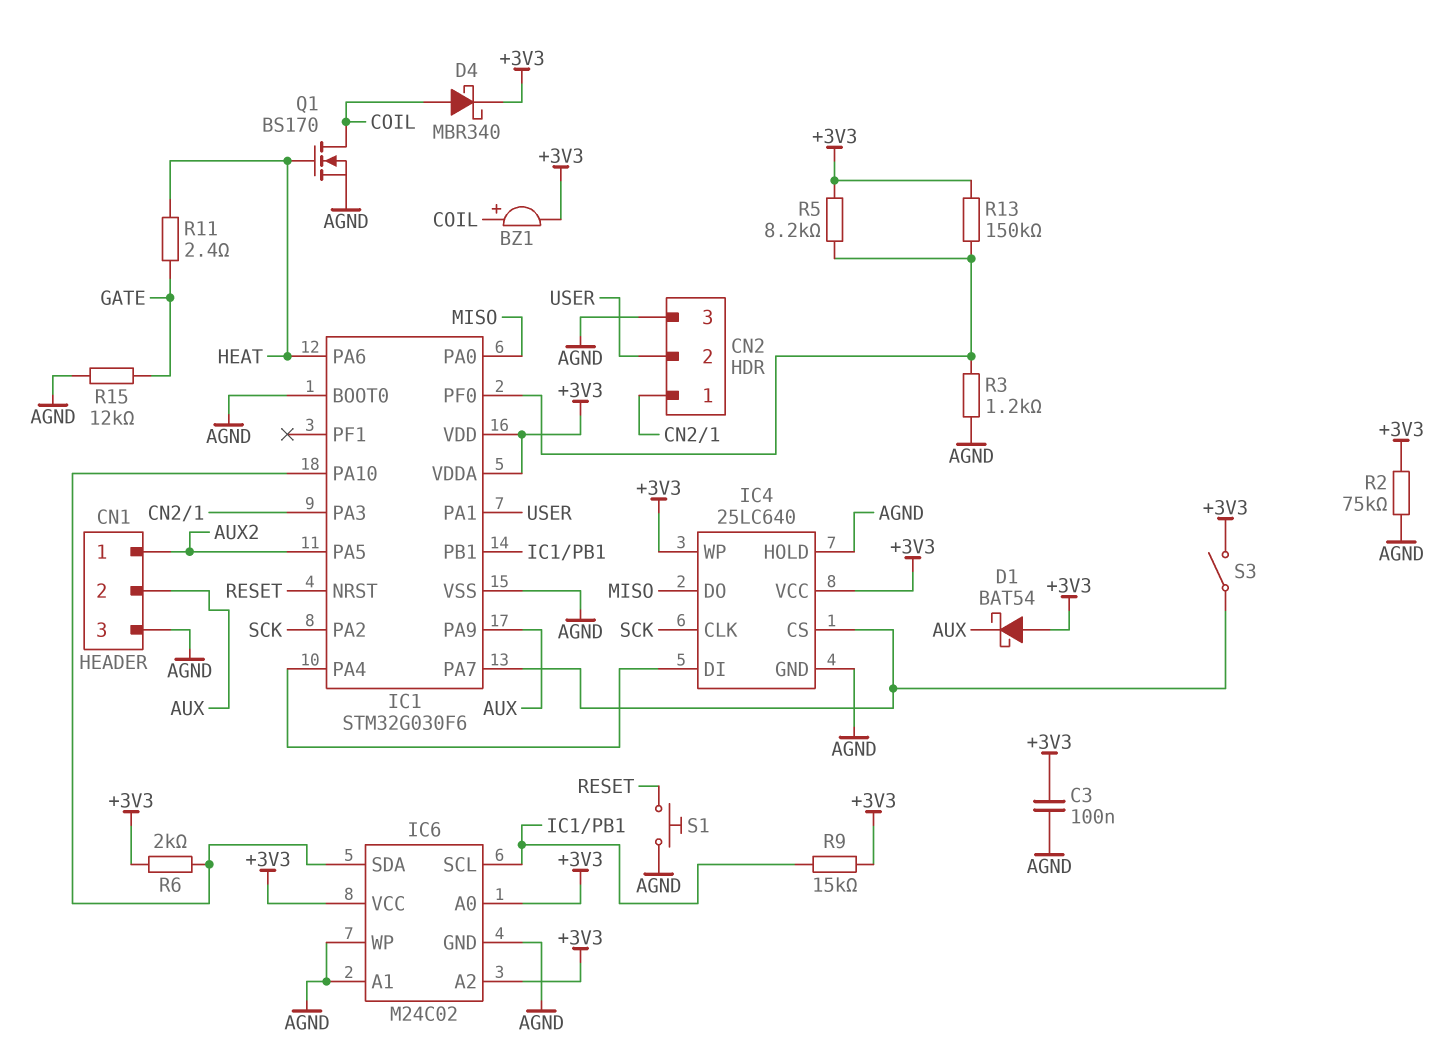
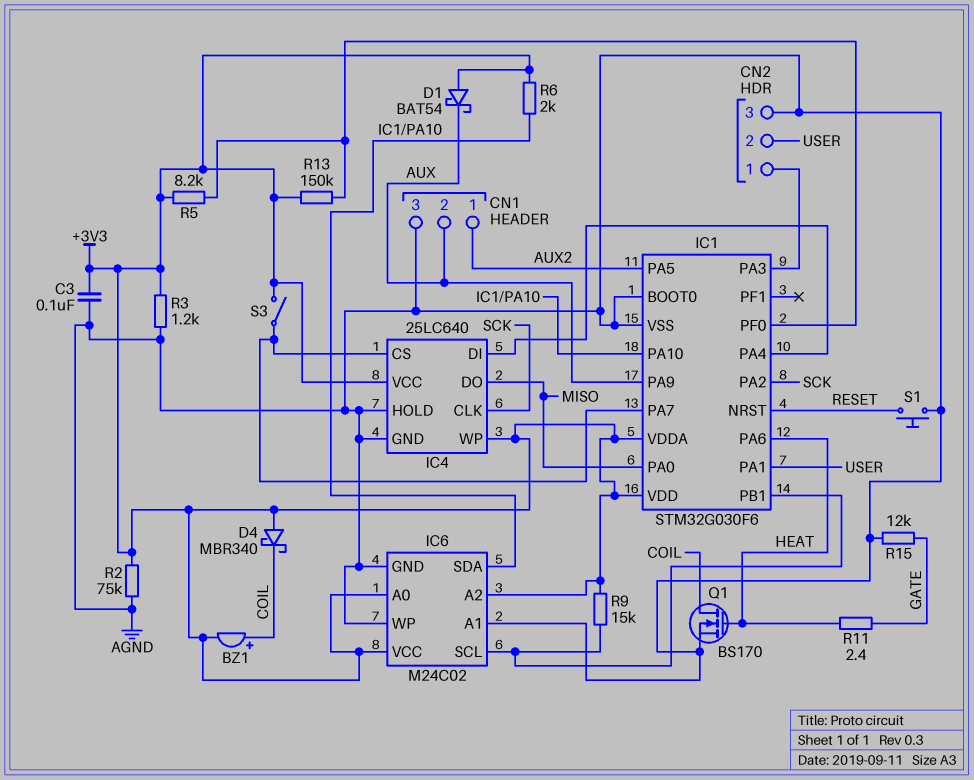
D4: schottky MBR340 (A COIL, K +3V3) -> schottky MBR340 (A +3V3, K COIL)
R3: 1.2k (AGND, IC1/PF0) -> 1.2k (+3V3, AGND)

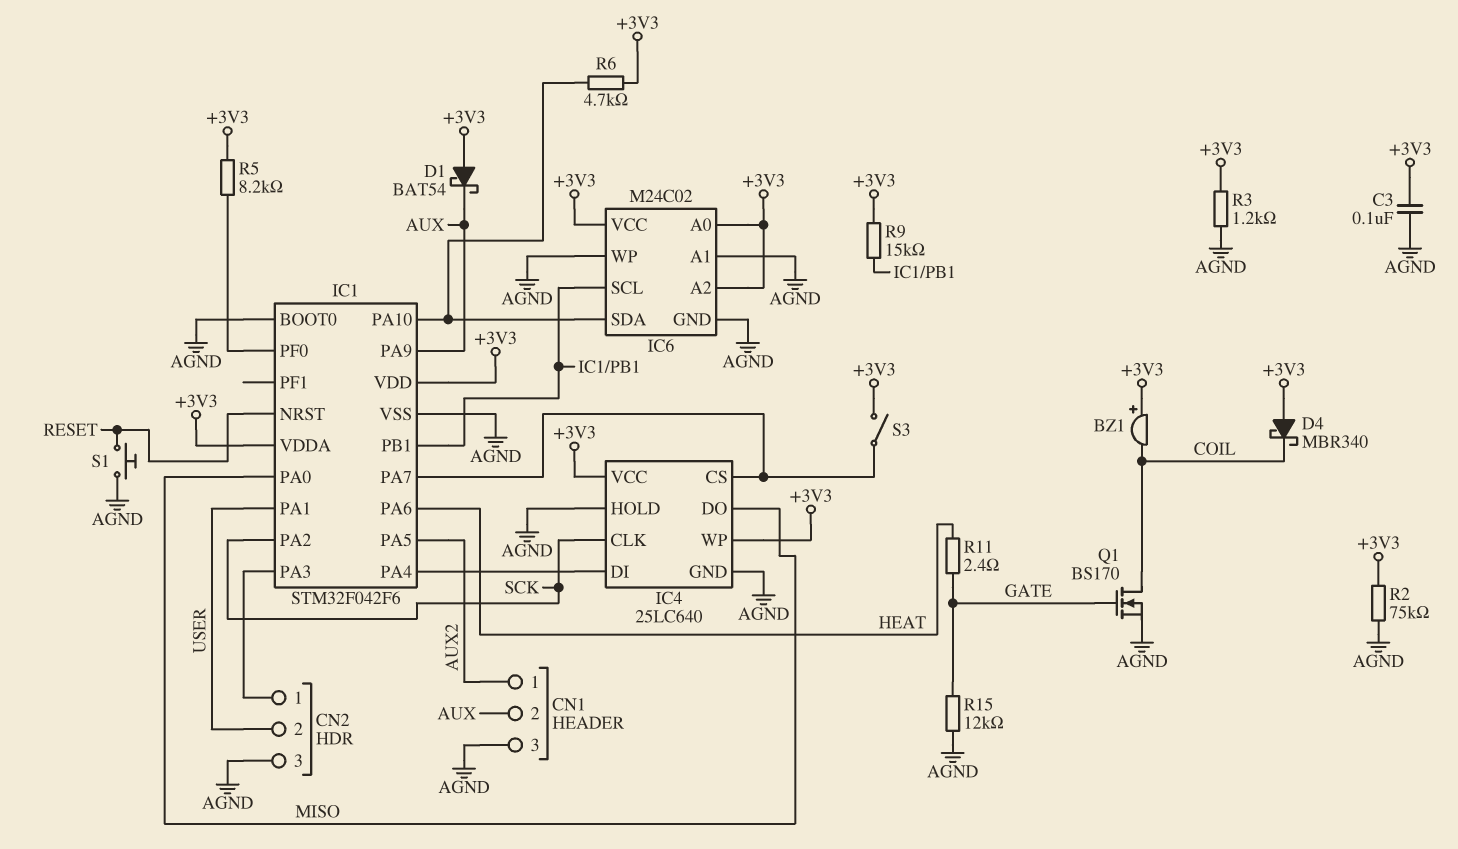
BZ1: buzzer (plus COIL, minus +3V3) -> buzzer (plus +3V3, minus COIL)
IC1: STM32G030F6 -> STM32F042F6
Q1: NMOS BS170 (G HEAT, D COIL, S AGND) -> NMOS BS170 (G GATE, D COIL, S AGND)
R6: 2k (+3V3, IC1/PA10) -> 4.7k (+3V3, IC1/PA10)
R13: 150k (+3V3, IC1/PF0) -> none

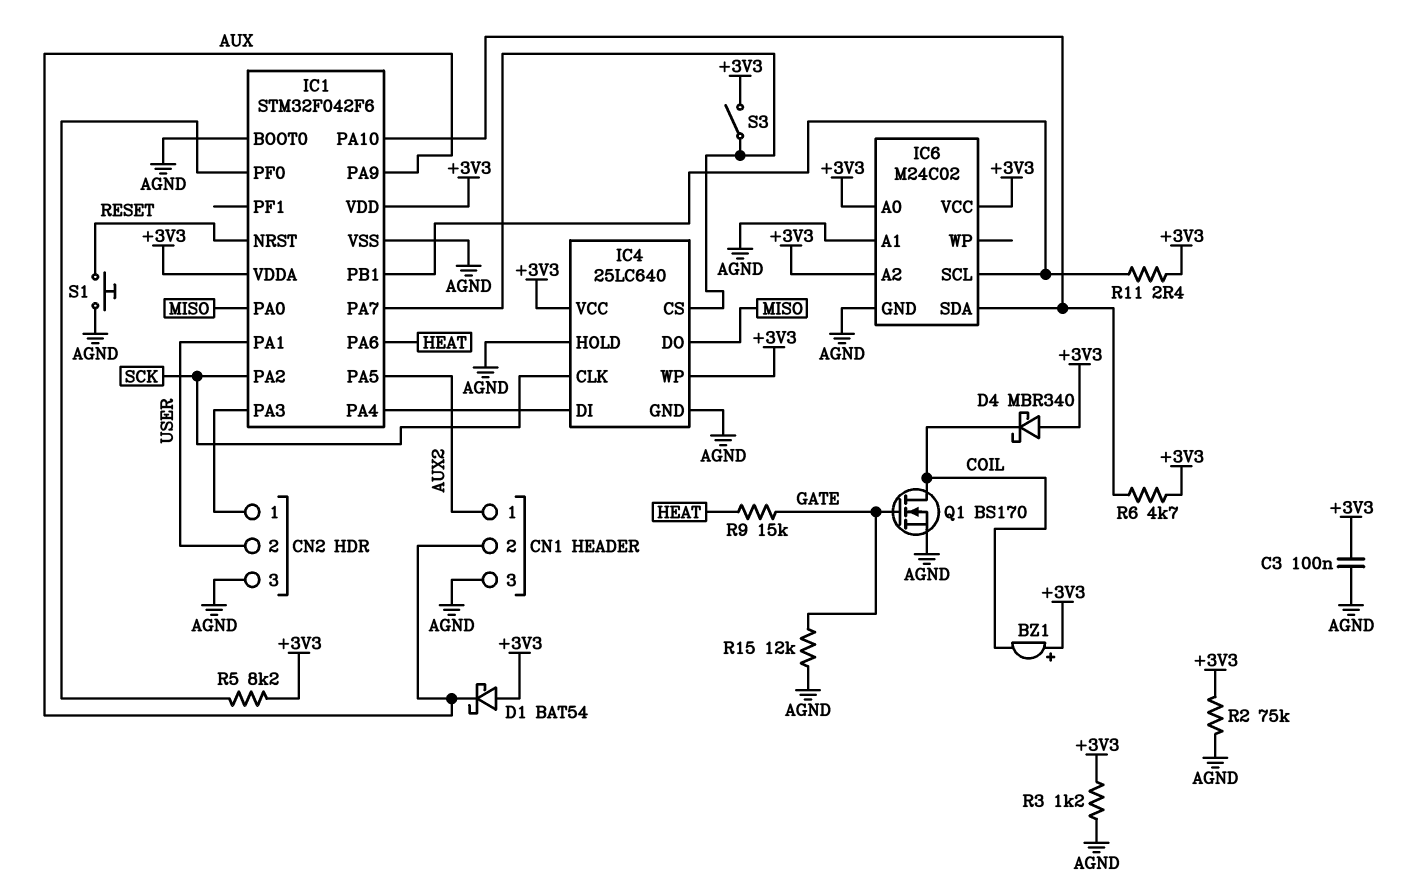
IC6 pin WP: AGND -> none
R9: 15k (+3V3, IC1/PB1) -> 15k (GATE, HEAT)
R11: 2.4 (GATE, HEAT) -> 2.4 (+3V3, IC1/PB1)

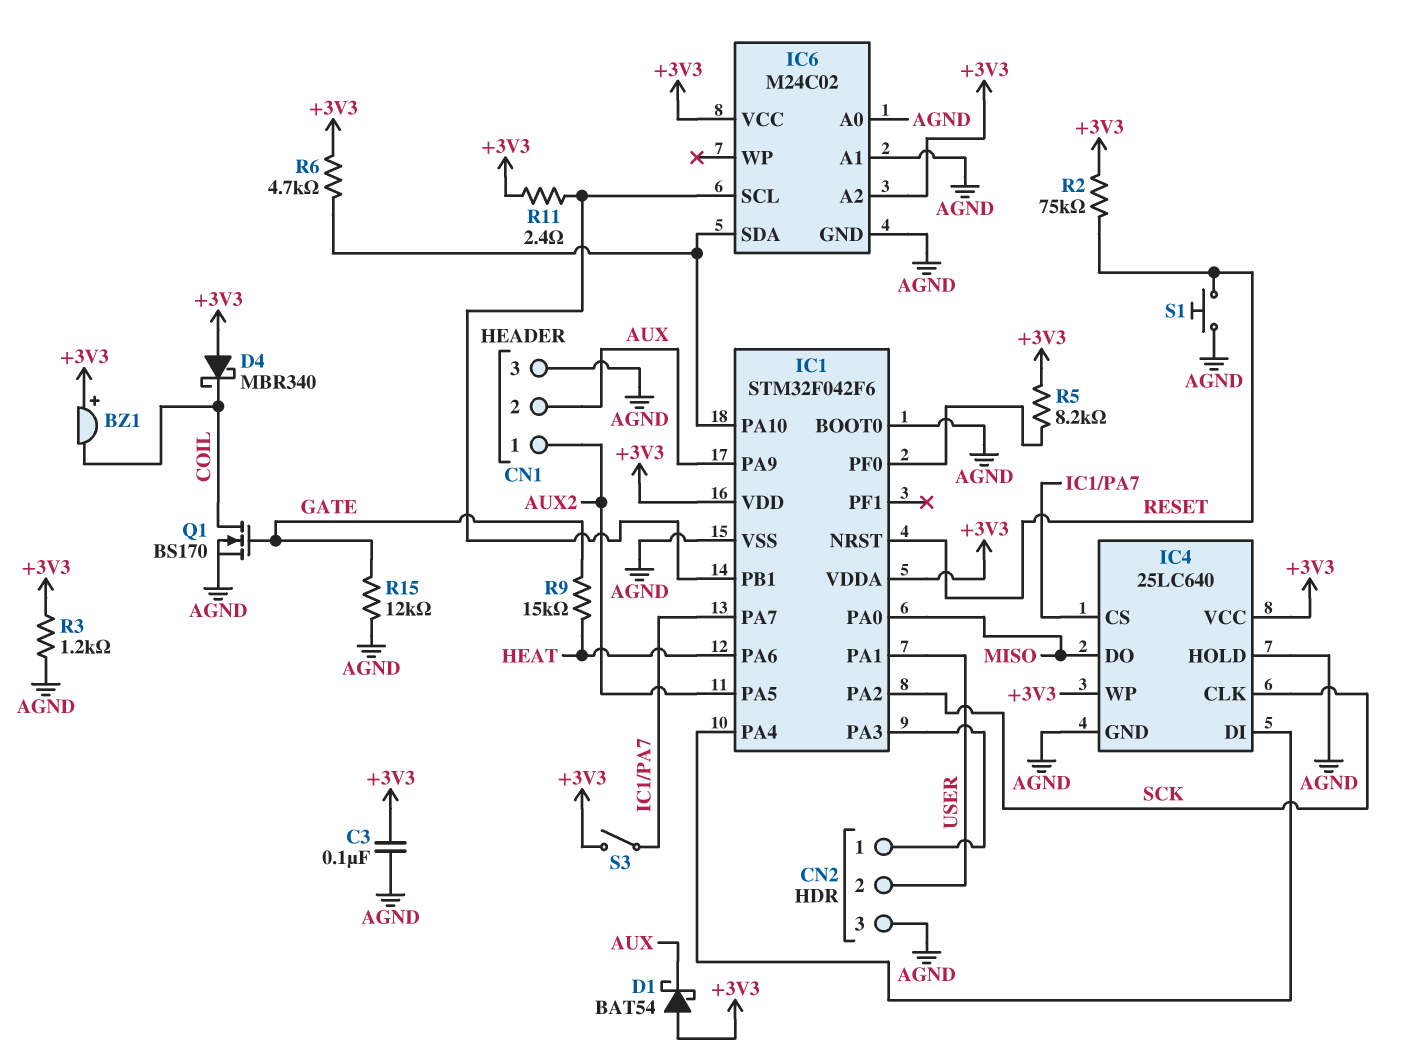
IC6 pin A0: +3V3 -> AGND
R2: 75k (+3V3, AGND) -> 75k (+3V3, RESET)

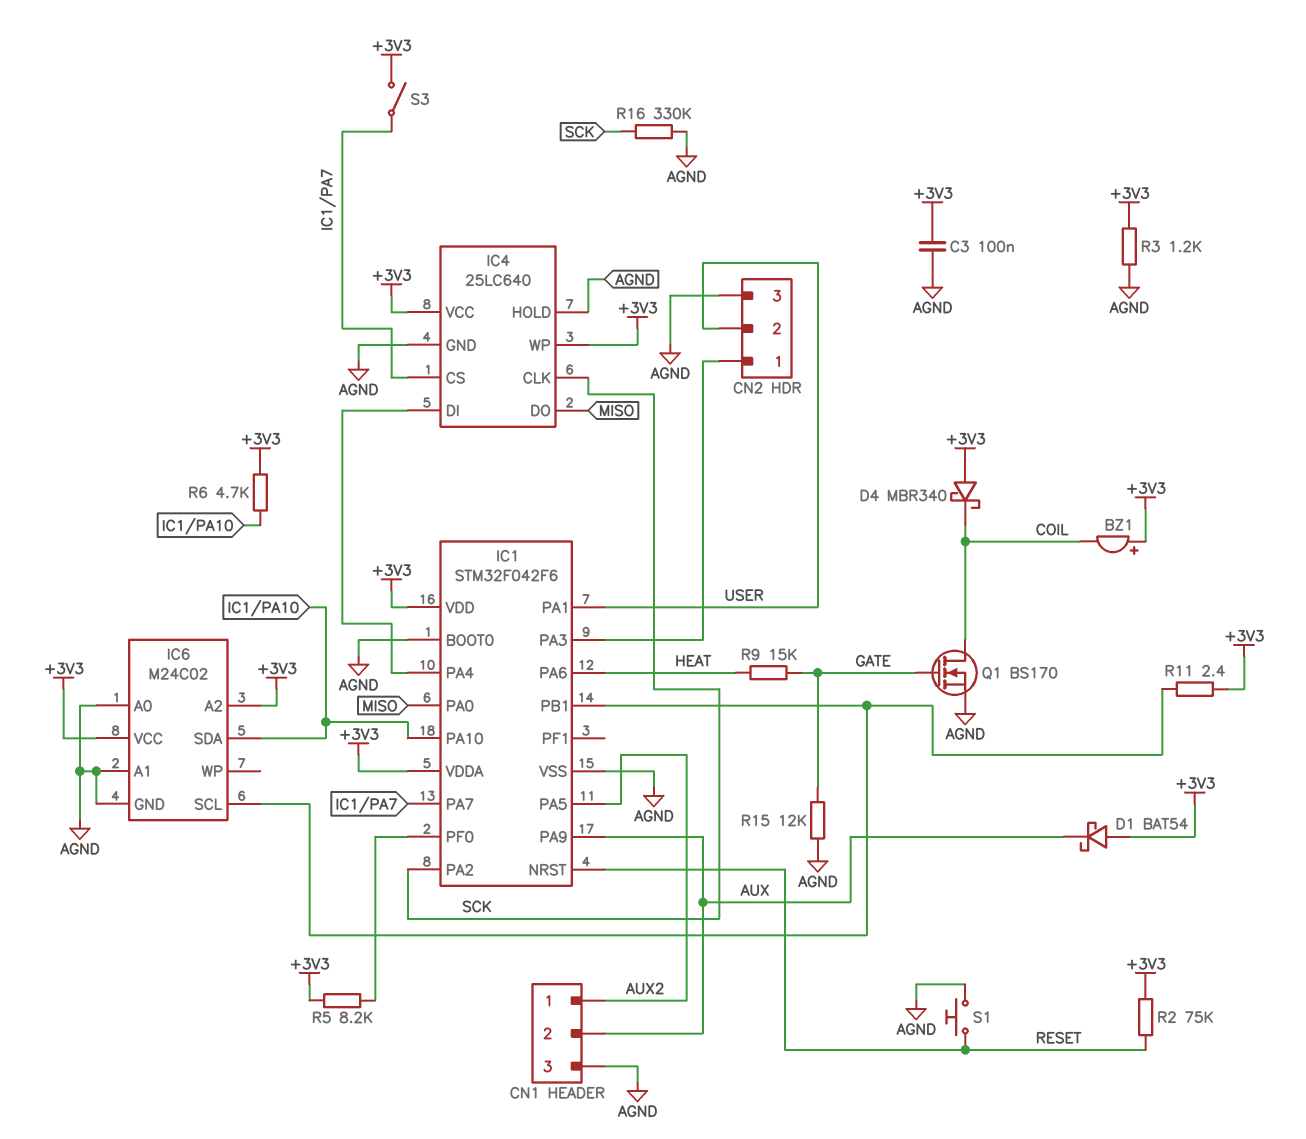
R16: none -> 330k (AGND, SCK)

